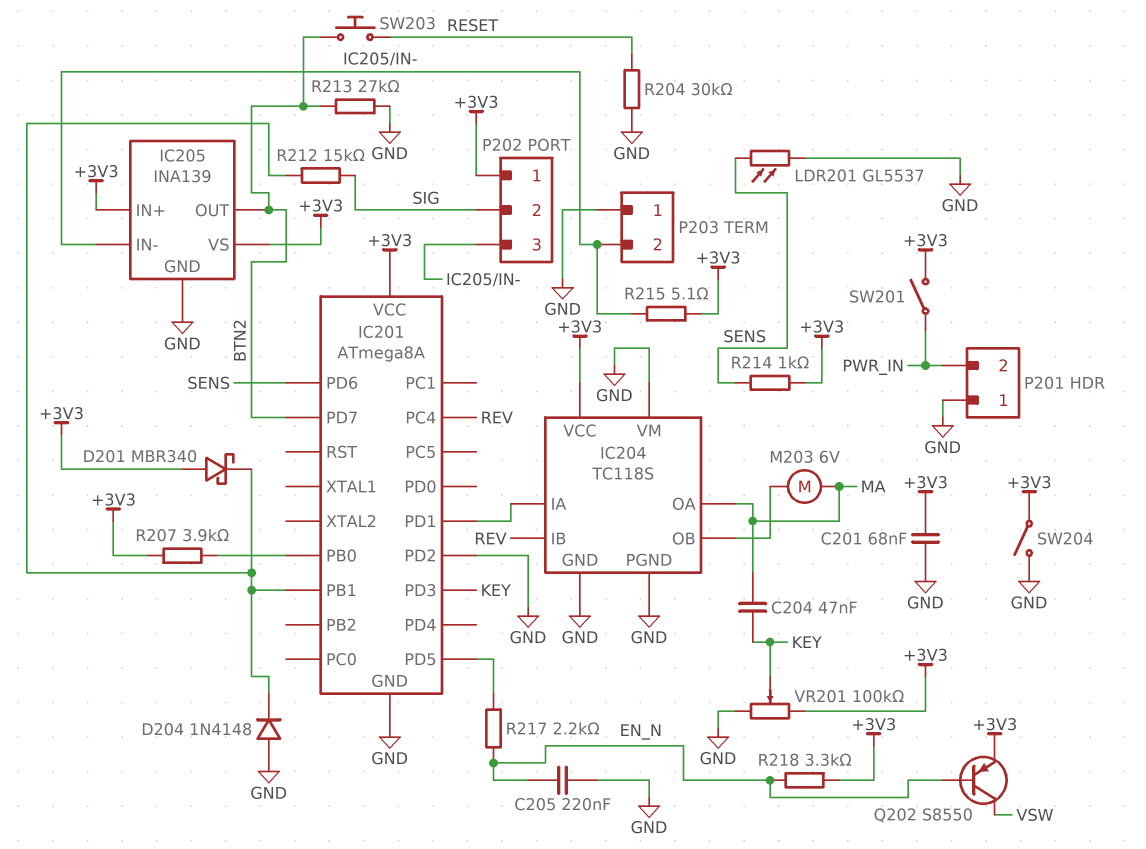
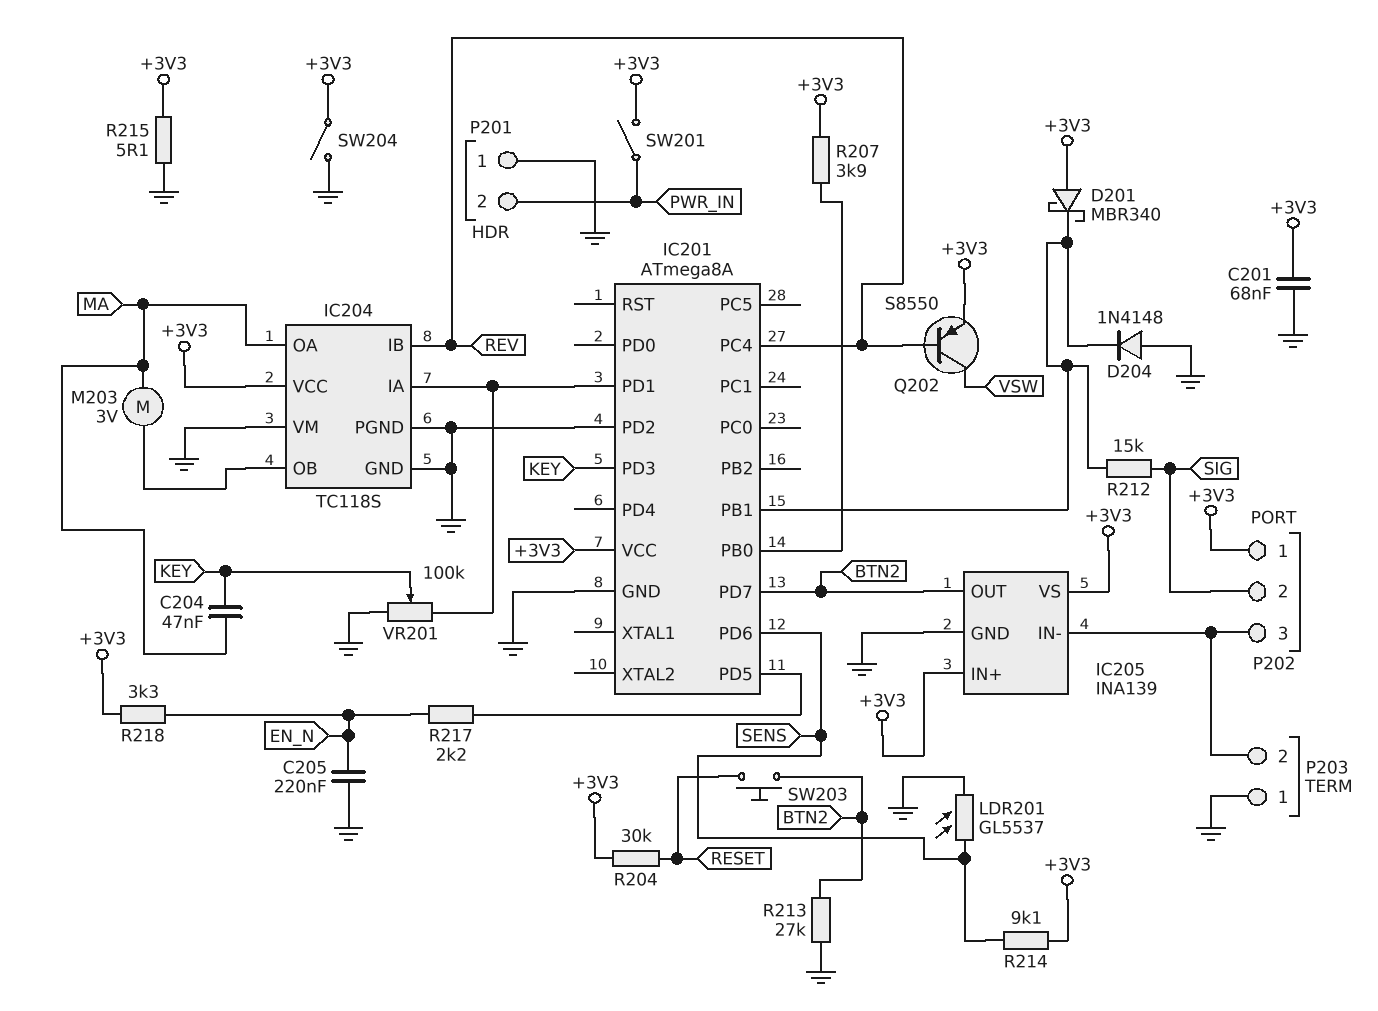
M203: motor 6V (IC204/OB, MA) -> motor 3V (IC204/OB, MA)
Q202: PNP S8550 (B EN_N, C VSW, E +3V3) -> PNP S8550 (B REV, C VSW, E +3V3)
R204: 30k (GND, RESET) -> 30k (+3V3, RESET)
R214: 1k (+3V3, SENS) -> 9.1k (+3V3, SENS)
R215: 5.1 (+3V3, IC205/IN-) -> 5.1 (+3V3, GND)
VR201: 100k (+3V3, GND, wiper KEY) -> 100k (GND, IC201/PD1, wiper KEY)

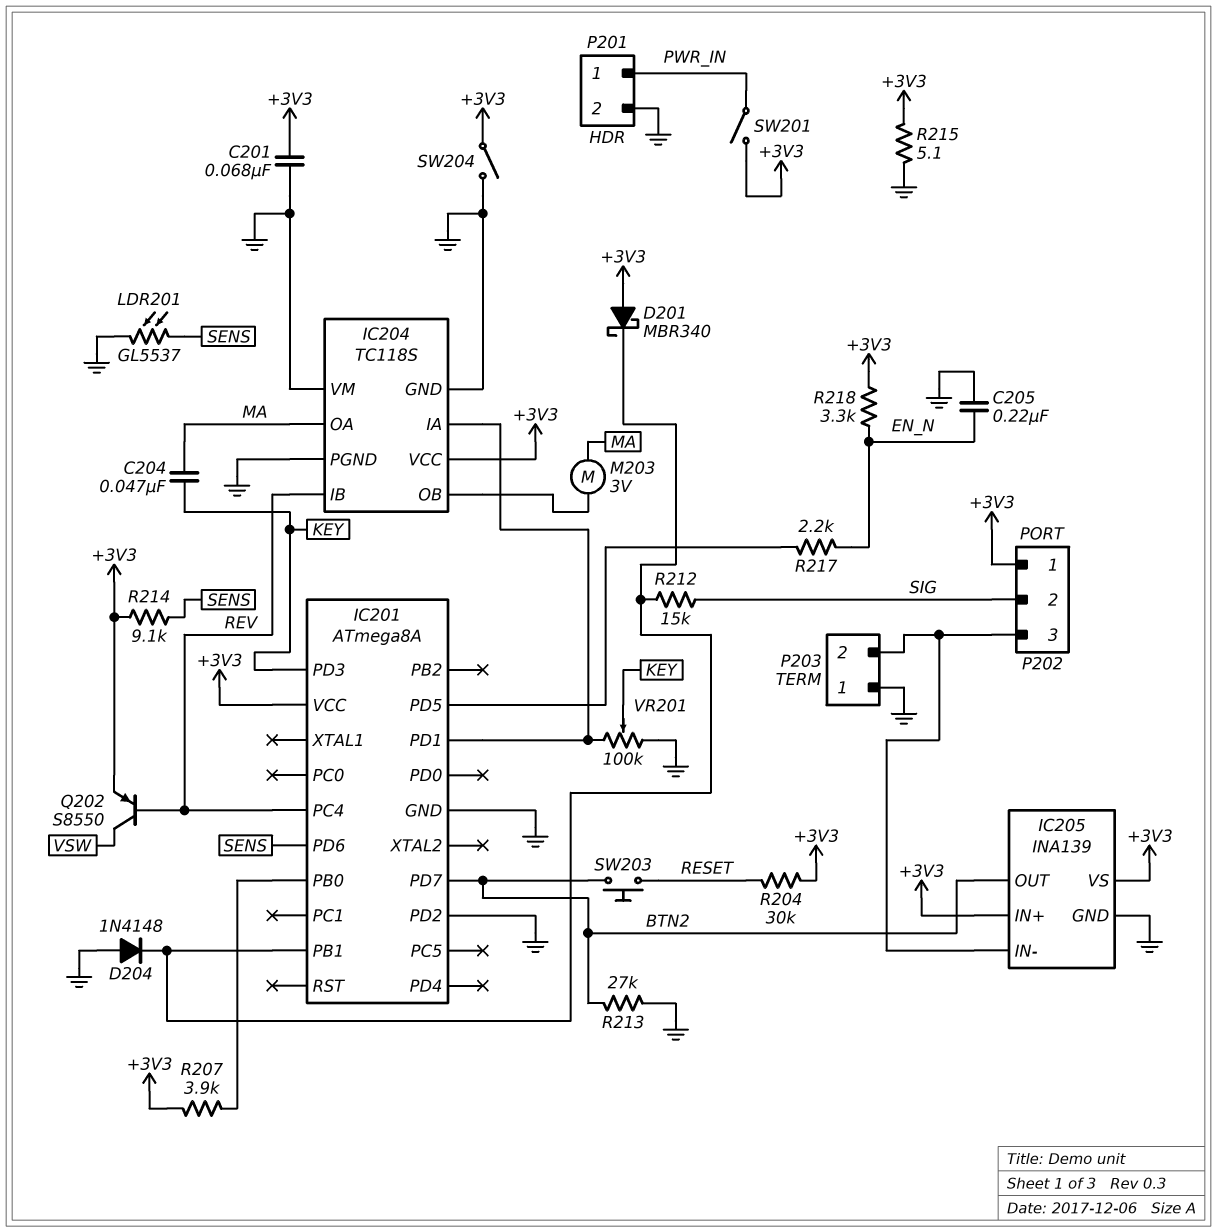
P201 pin 1: GND -> PWR_IN
P201 pin 2: PWR_IN -> GND

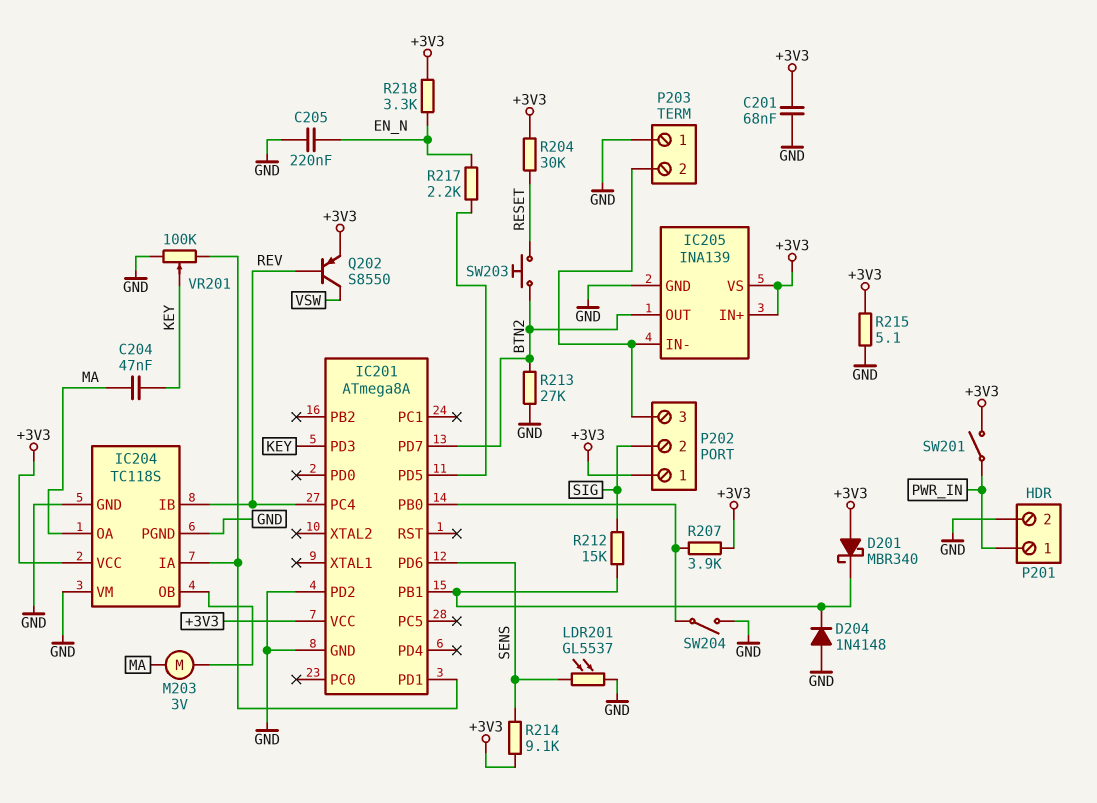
SW204: switch (+3V3, GND) -> switch (GND, IC201/PB0)

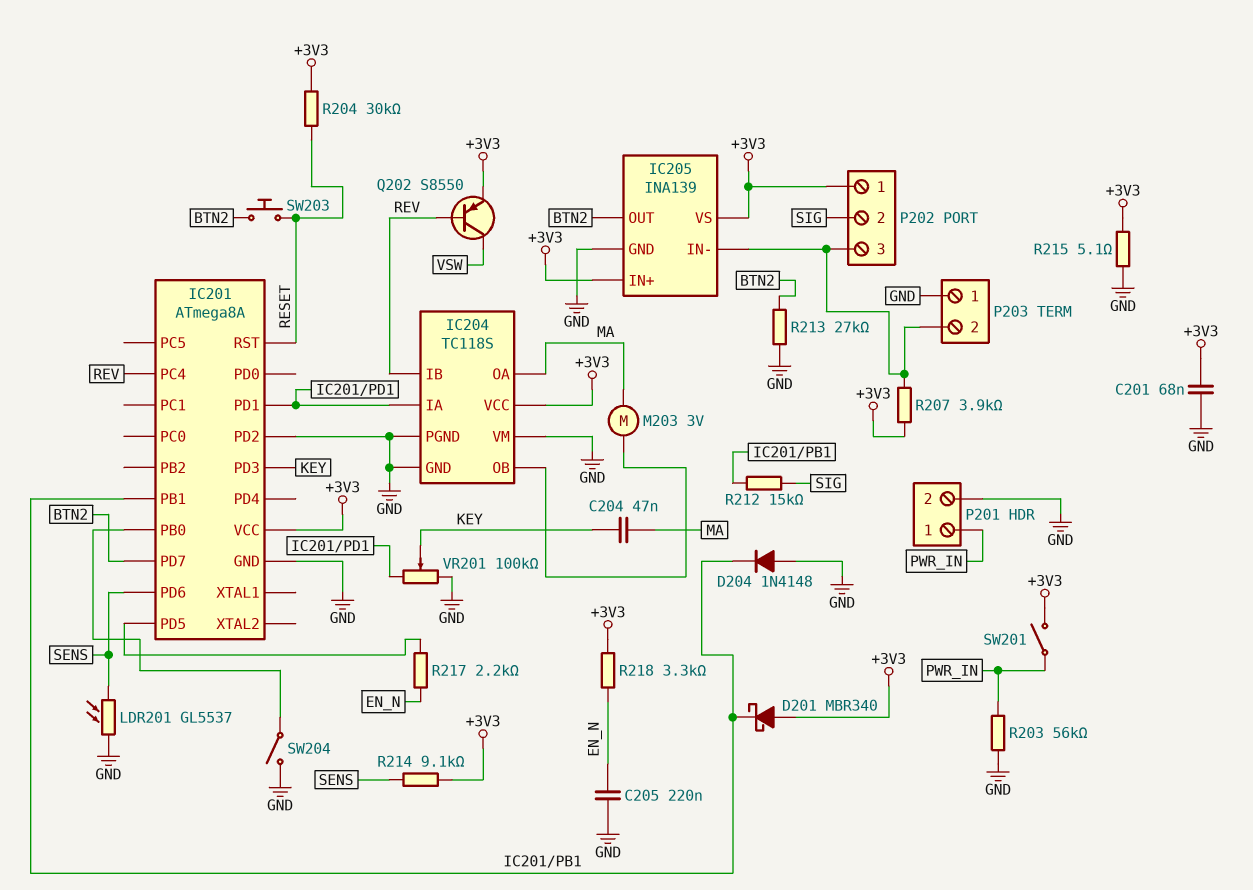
IC201 pin RST: none -> RESET
R203: none -> 56k (GND, PWR_IN)
R207: 3.9k (+3V3, IC201/PB0) -> 3.9k (+3V3, IC205/IN-)

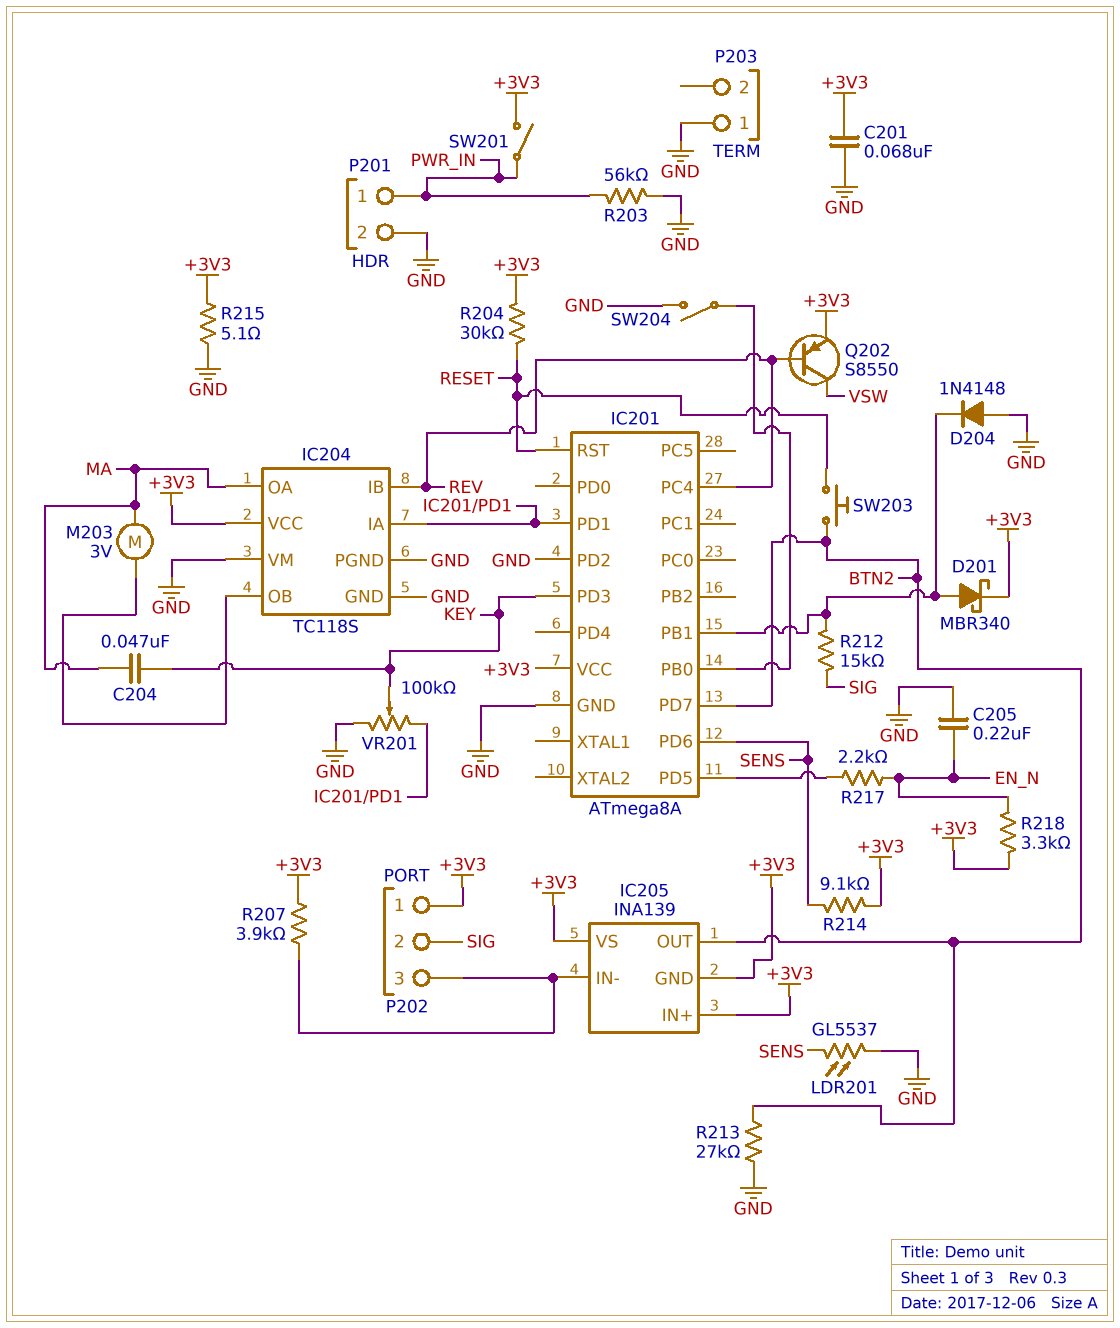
D201: schottky MBR340 (A +3V3, K IC201/PB1) -> schottky MBR340 (A IC201/PB1, K +3V3)
IC205 pin GND: GND -> +3V3
P203 pin 2: IC205/IN- -> none

